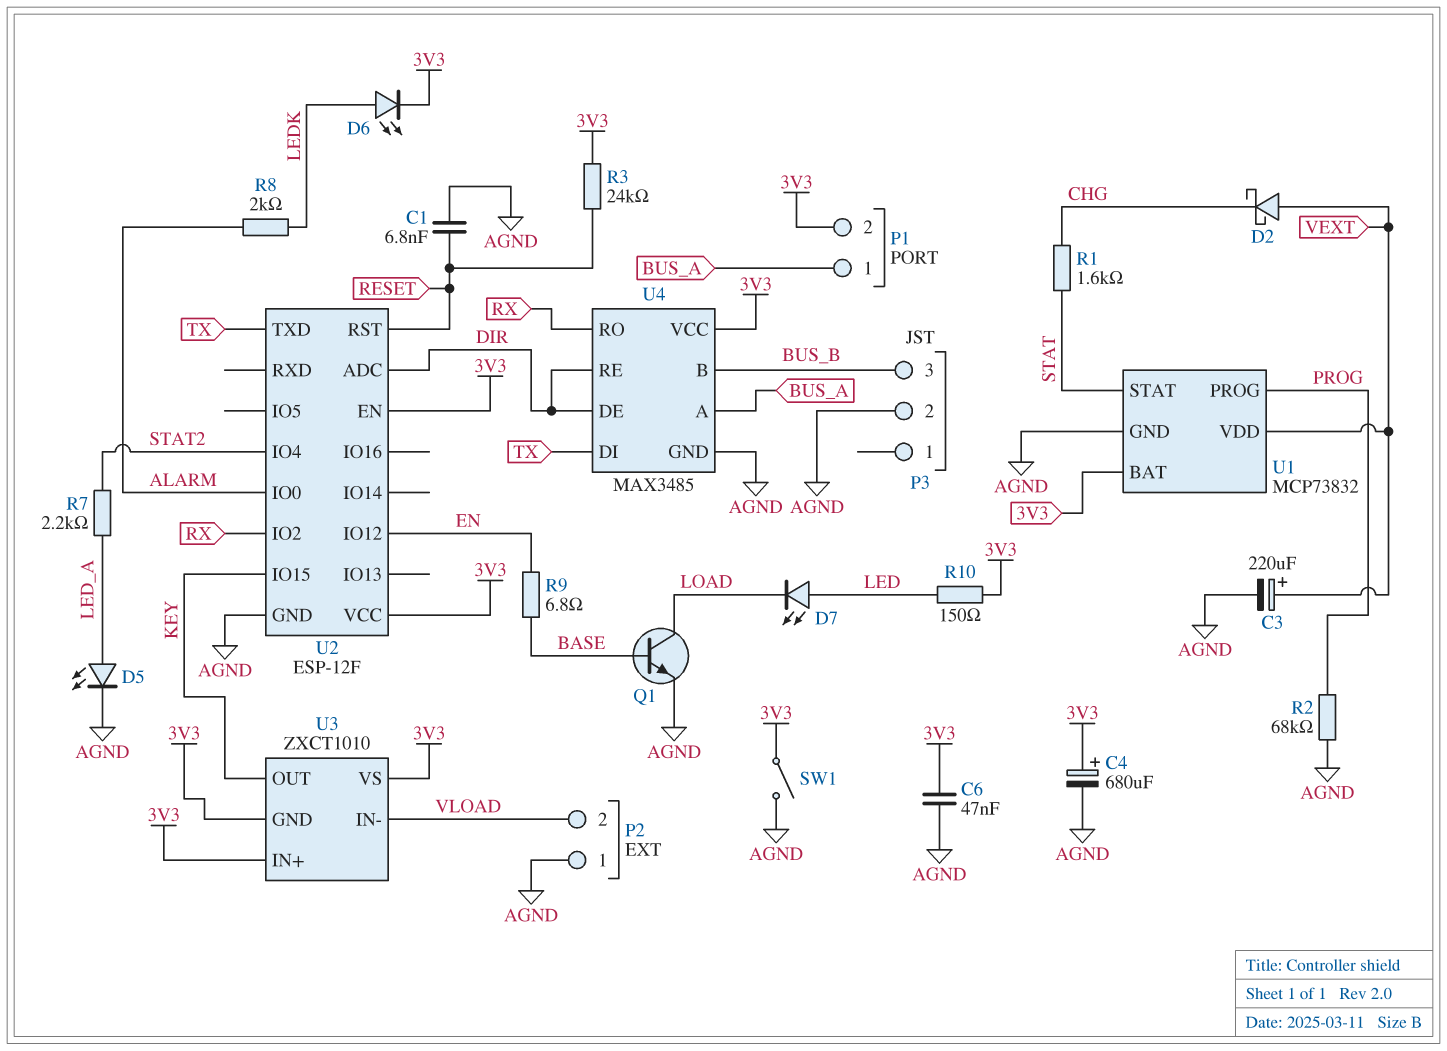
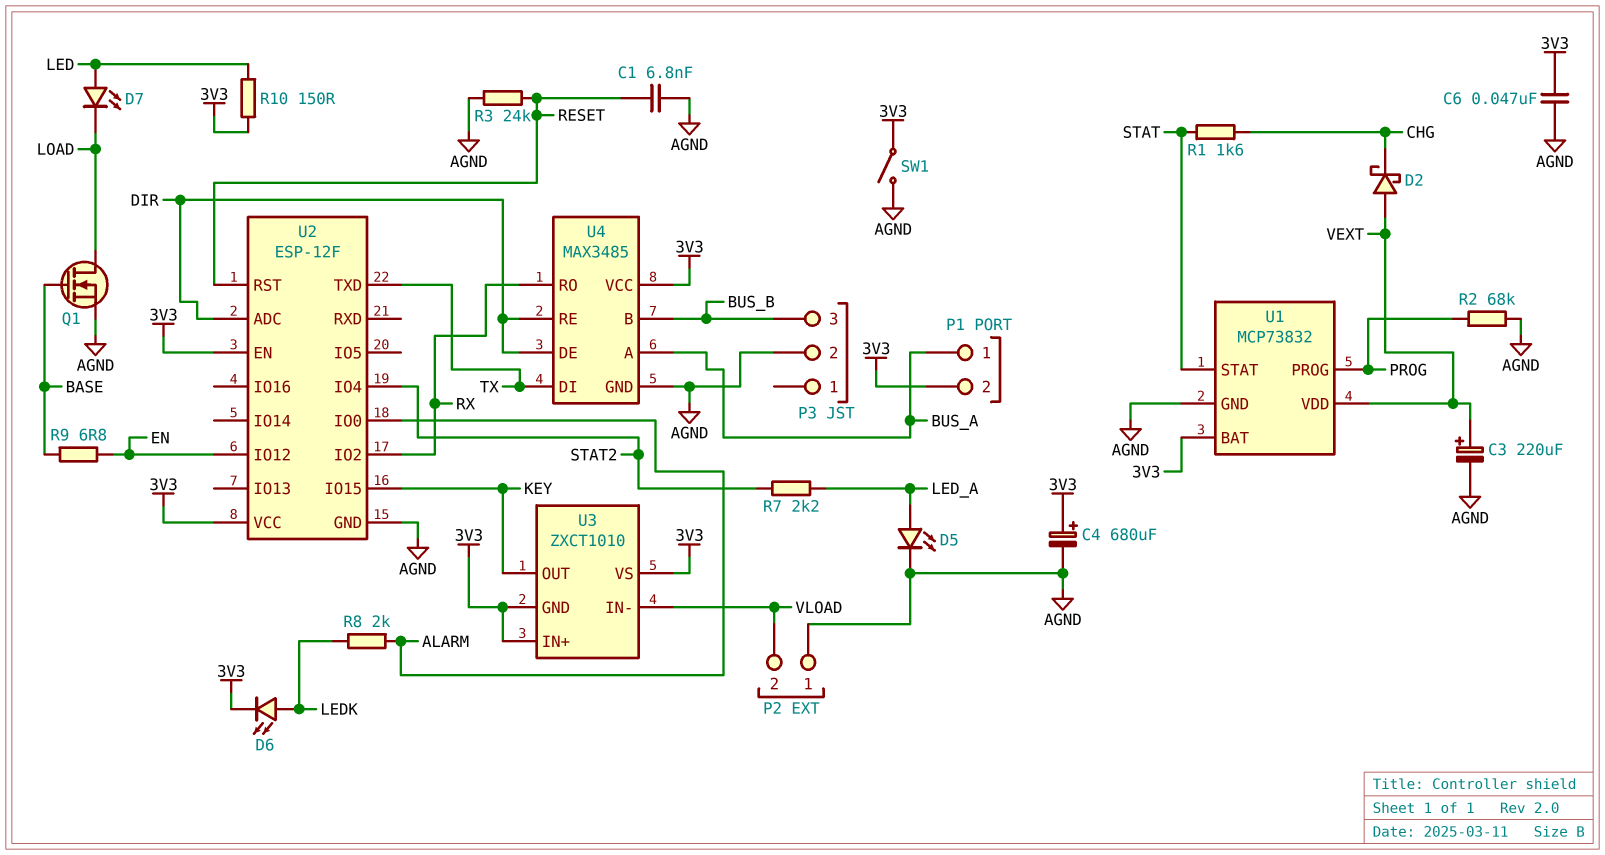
Q1: NPN (B BASE, C LOAD, E AGND) -> NMOS (G BASE, D LOAD, S AGND)
R3: 24k (3V3, RESET) -> 24k (AGND, RESET)

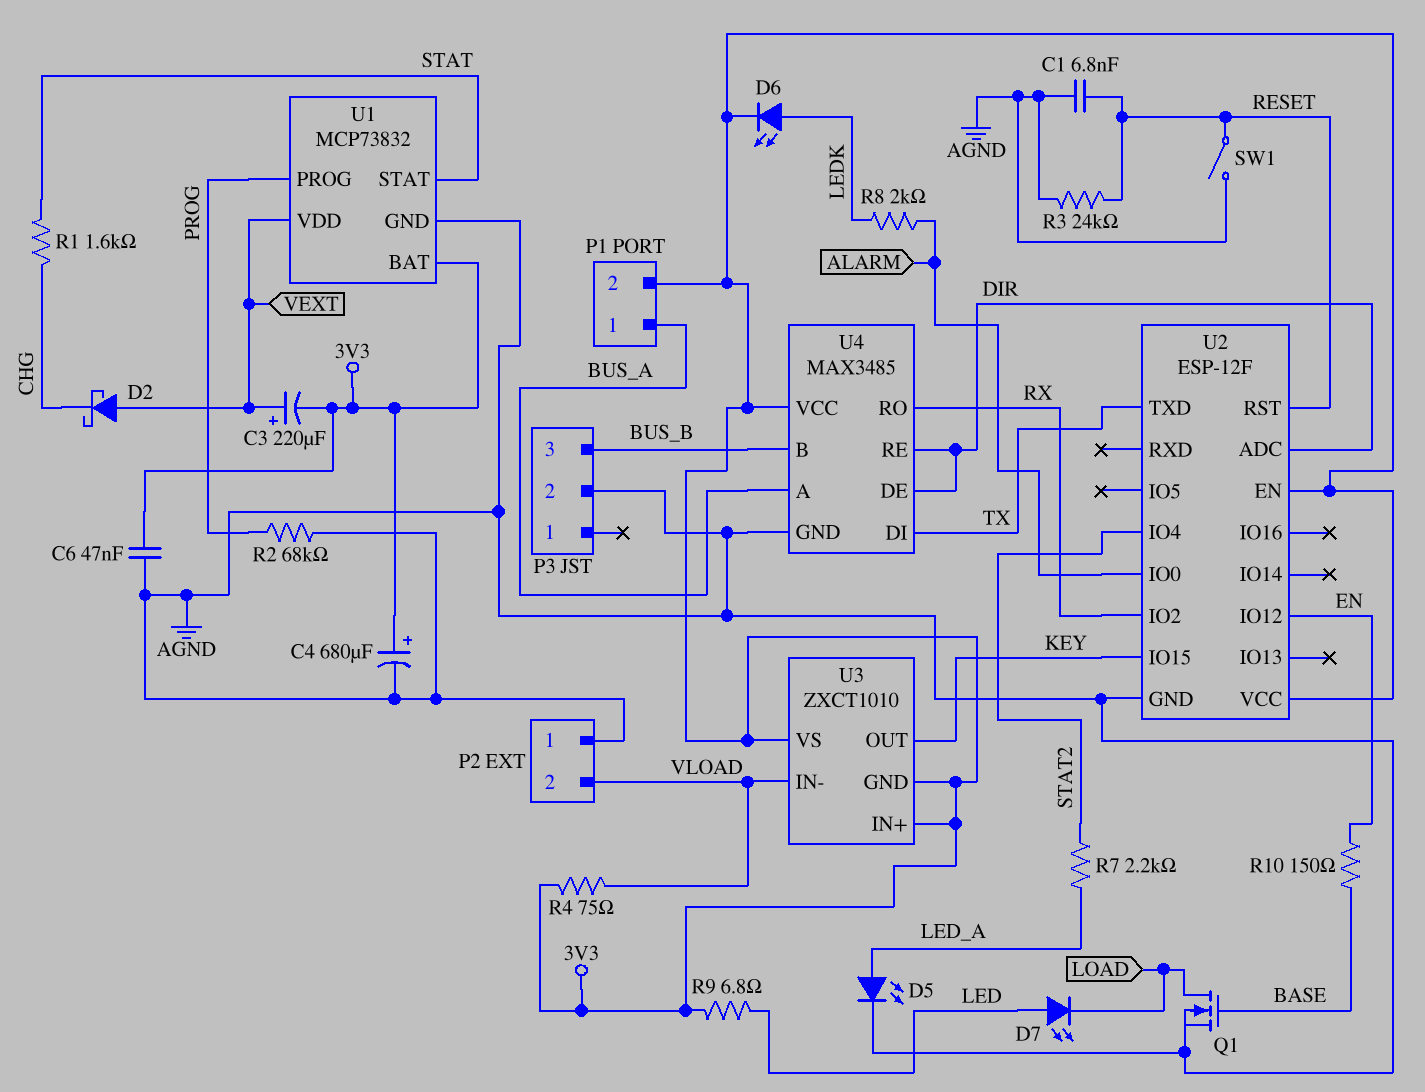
C3: 220uF (plus VEXT, minus AGND) -> 220uF (plus VEXT, minus 3V3)
R4: none -> 75 (3V3, VLOAD)
R9: 6.8 (BASE, EN) -> 6.8 (3V3, LED)
R10: 150 (3V3, LED) -> 150 (BASE, EN)
SW1: switch (3V3, AGND) -> switch (AGND, RESET)

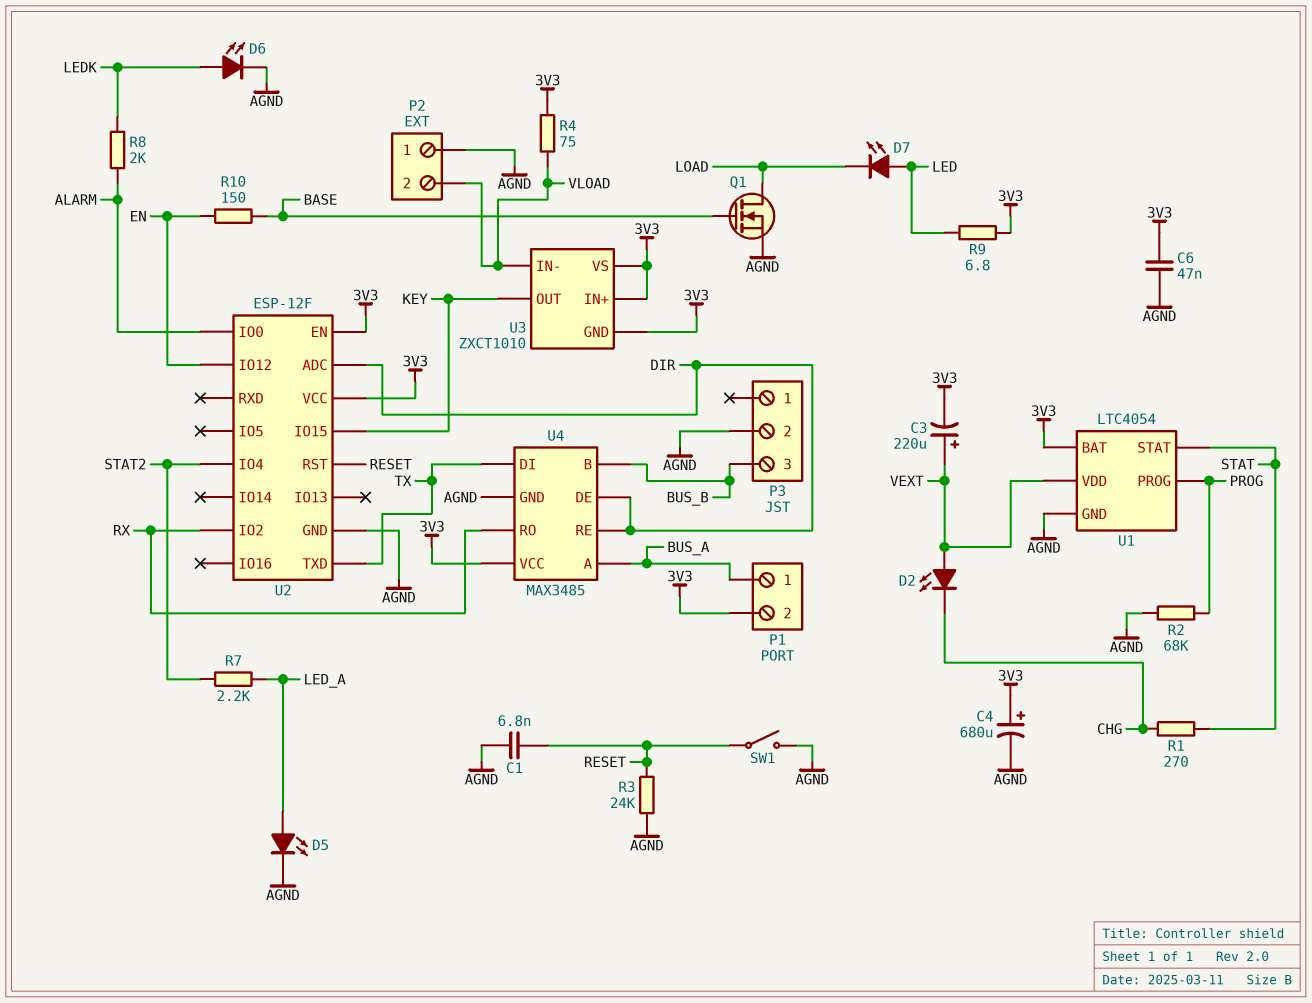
D2: schottky (A VEXT, K CHG) -> LED (A VEXT, K CHG)
D6: LED (A LEDK, K 3V3) -> LED (A LEDK, K AGND)
R1: 1.6k (CHG, STAT) -> 270 (CHG, STAT)
U1: MCP73832 -> LTC4054

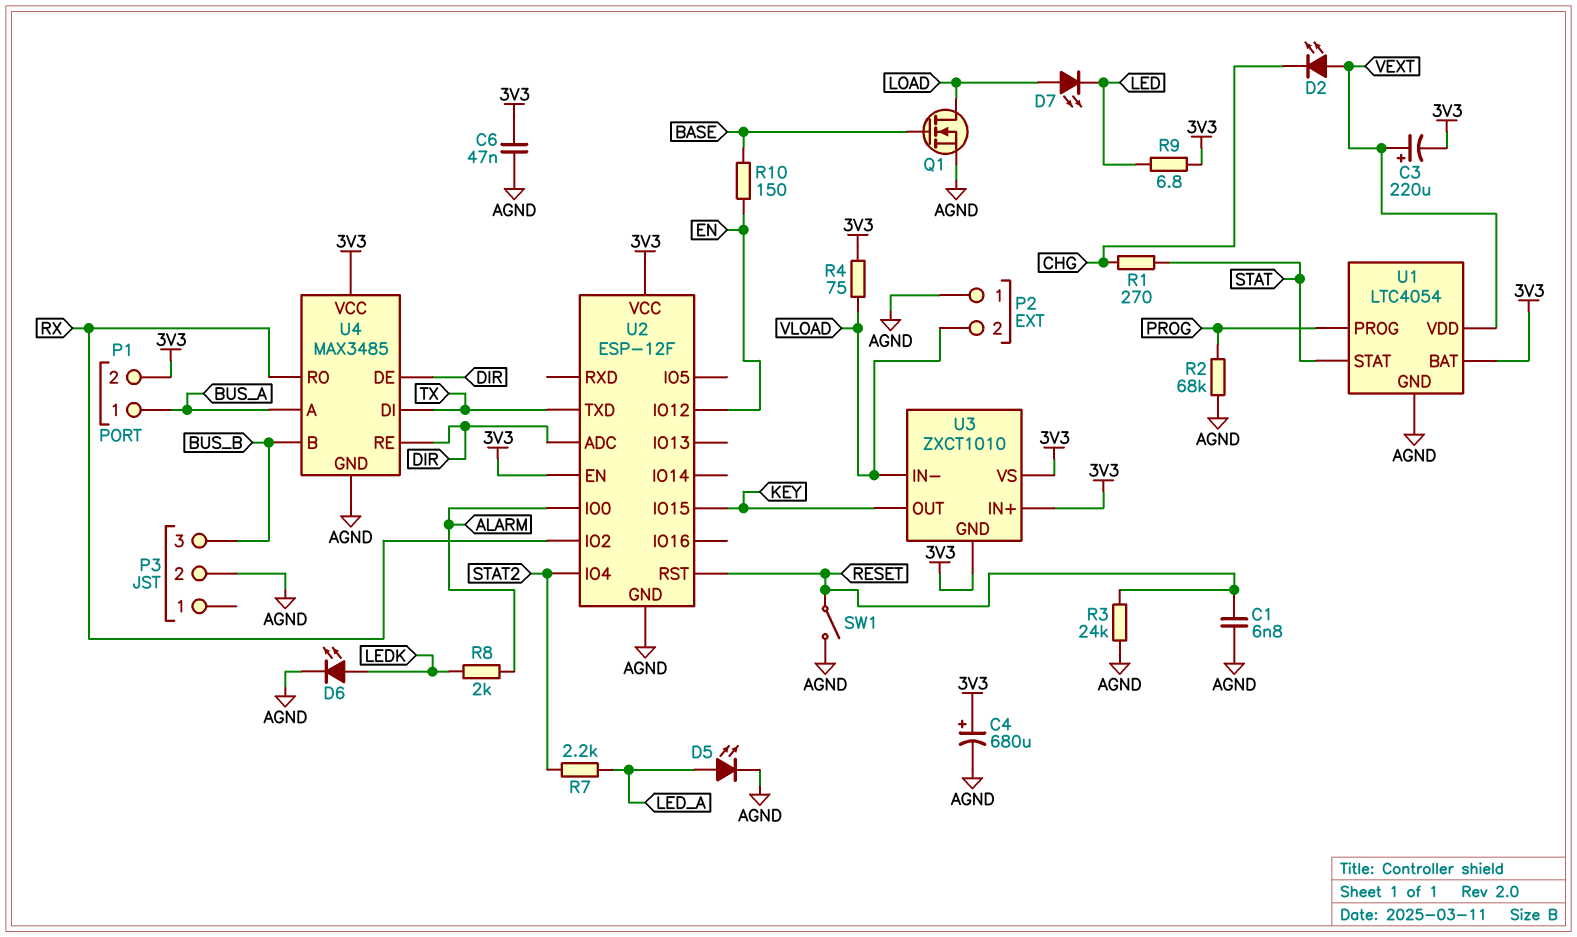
D7: LED (A LED, K LOAD) -> LED (A LOAD, K LED)

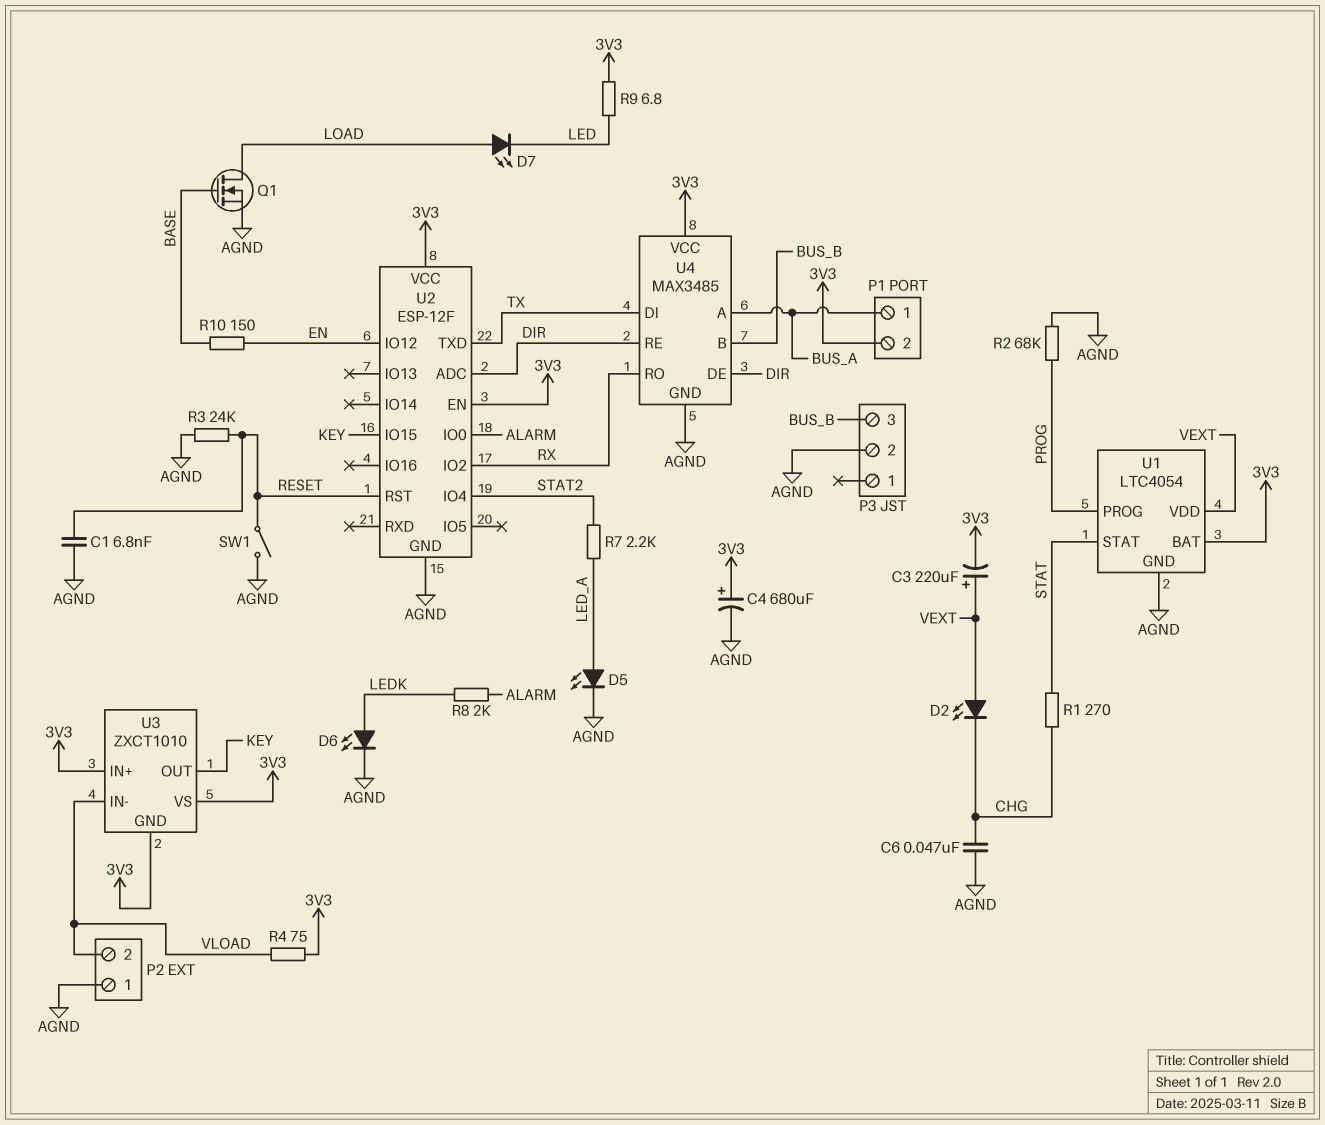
C6: 47nF (3V3, AGND) -> 47nF (AGND, CHG)

